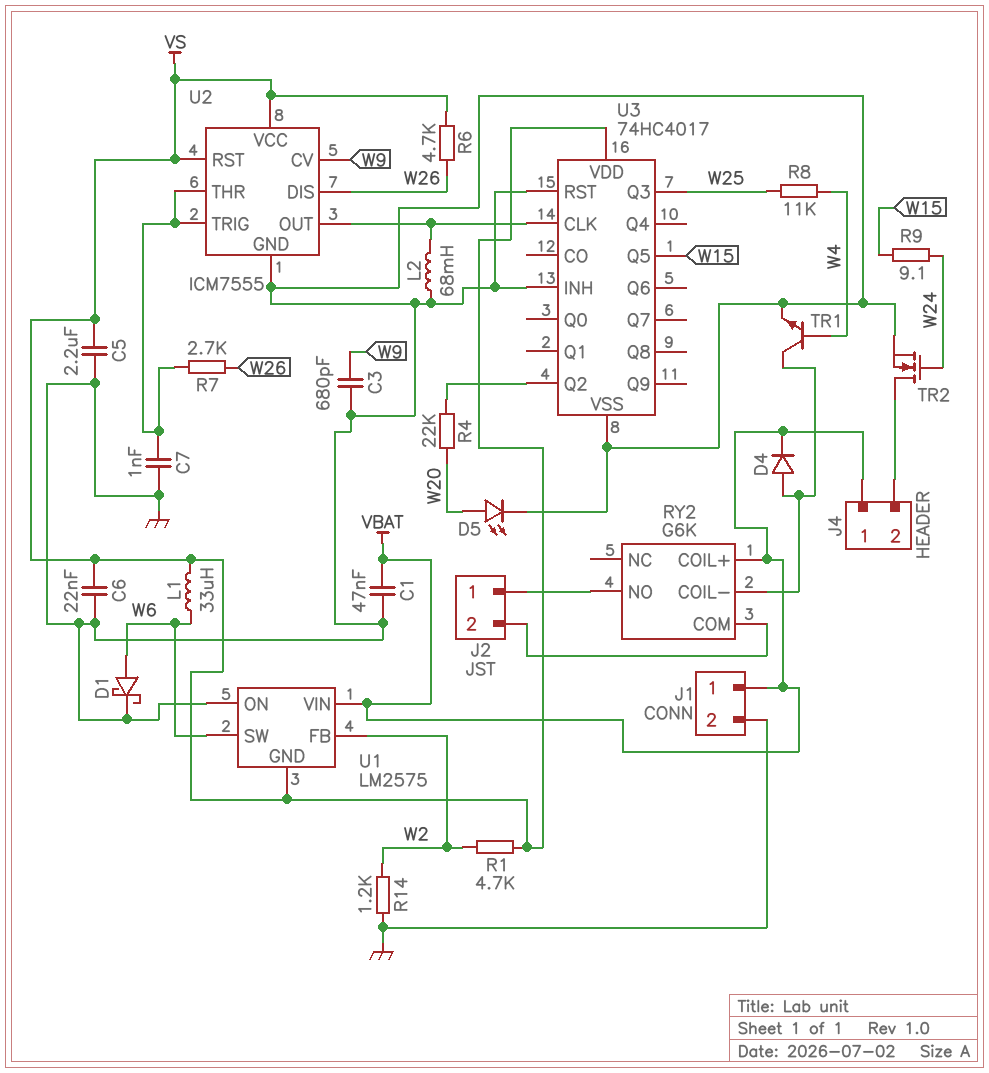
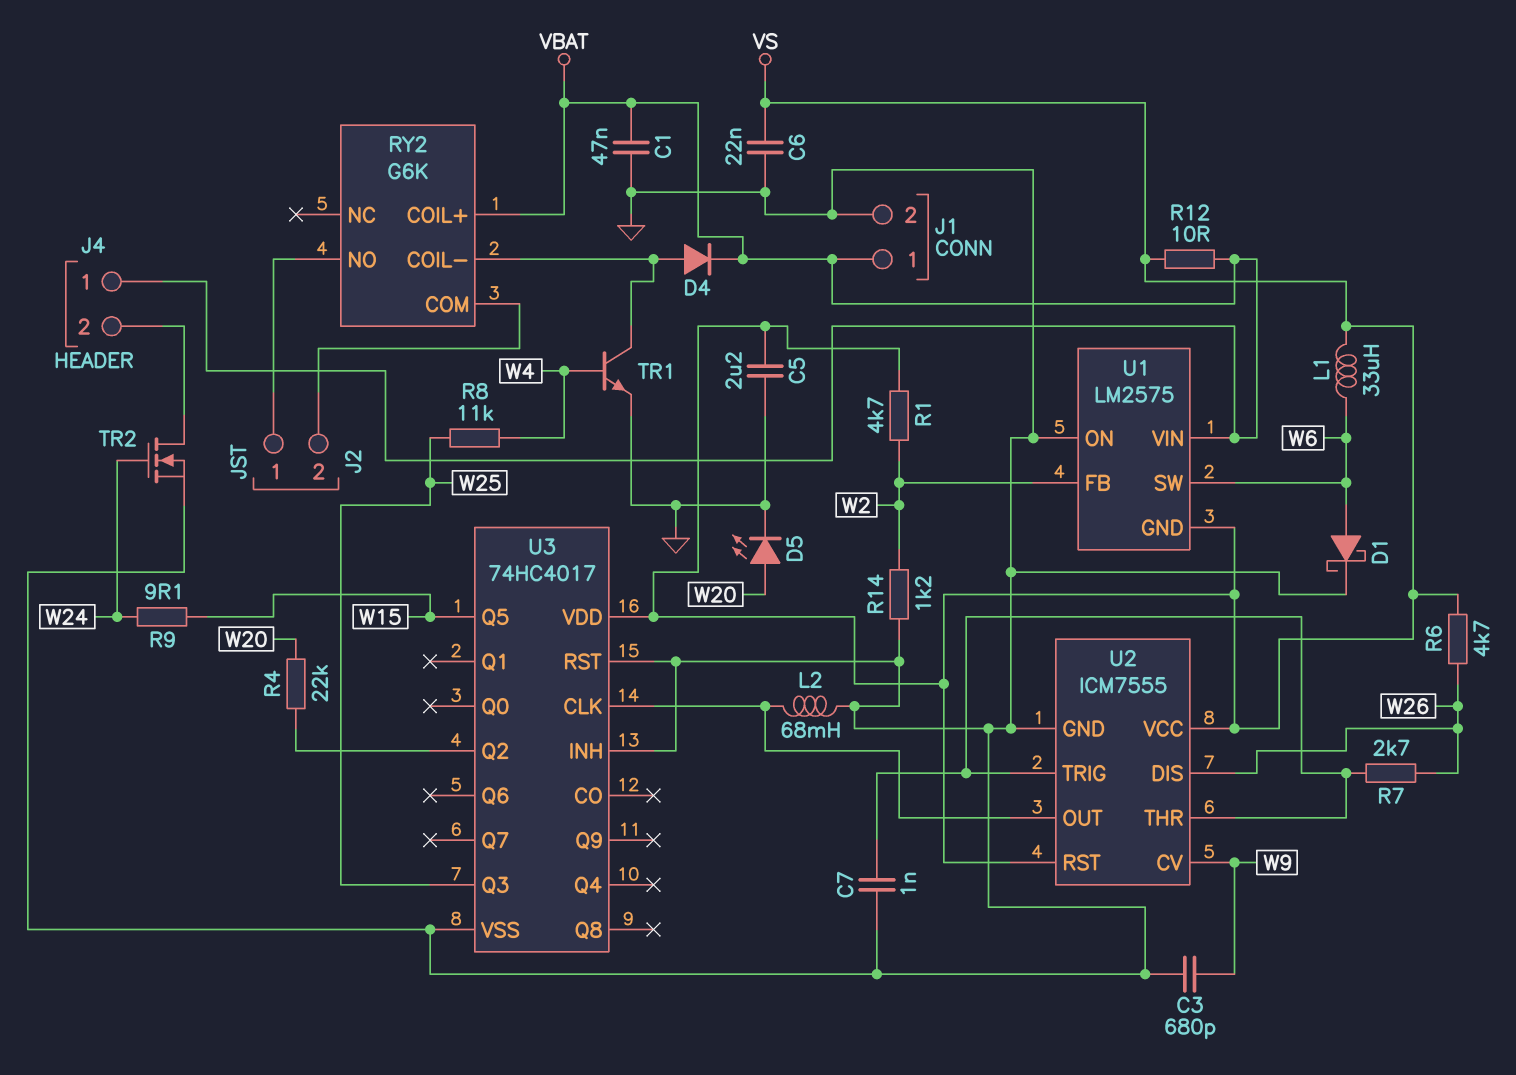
R12: none -> 10 (VBAT, VS)

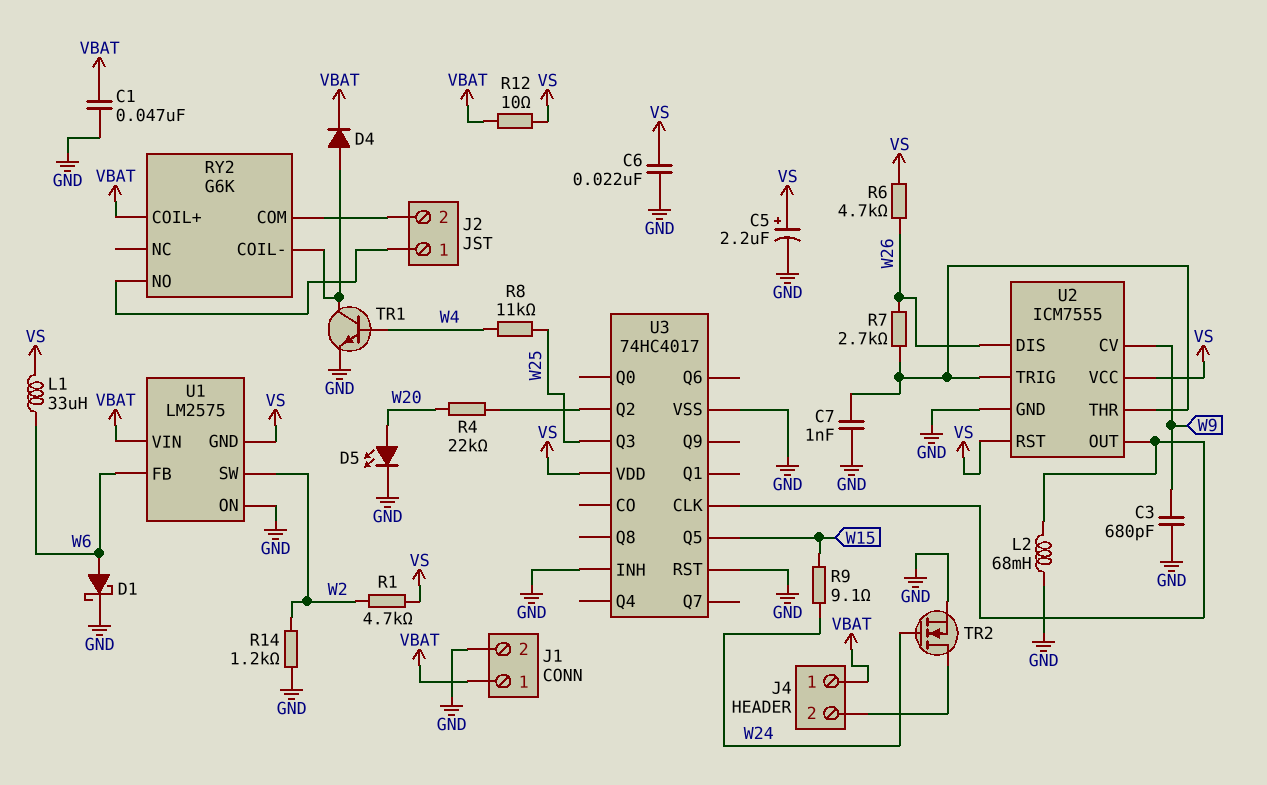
C5: 2.2uF (GND, VS) -> 2.2uF (plus VS, minus GND)
U1 pin FB: W2 -> W6
U1 pin SW: W6 -> W2

